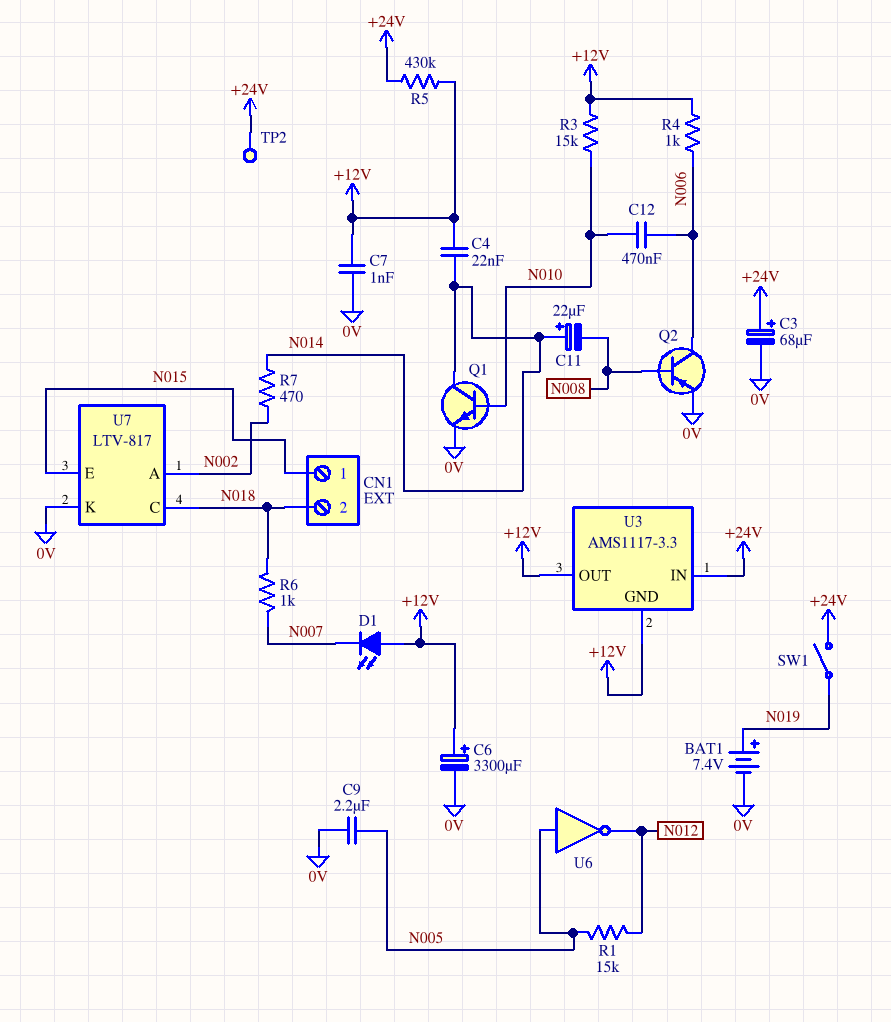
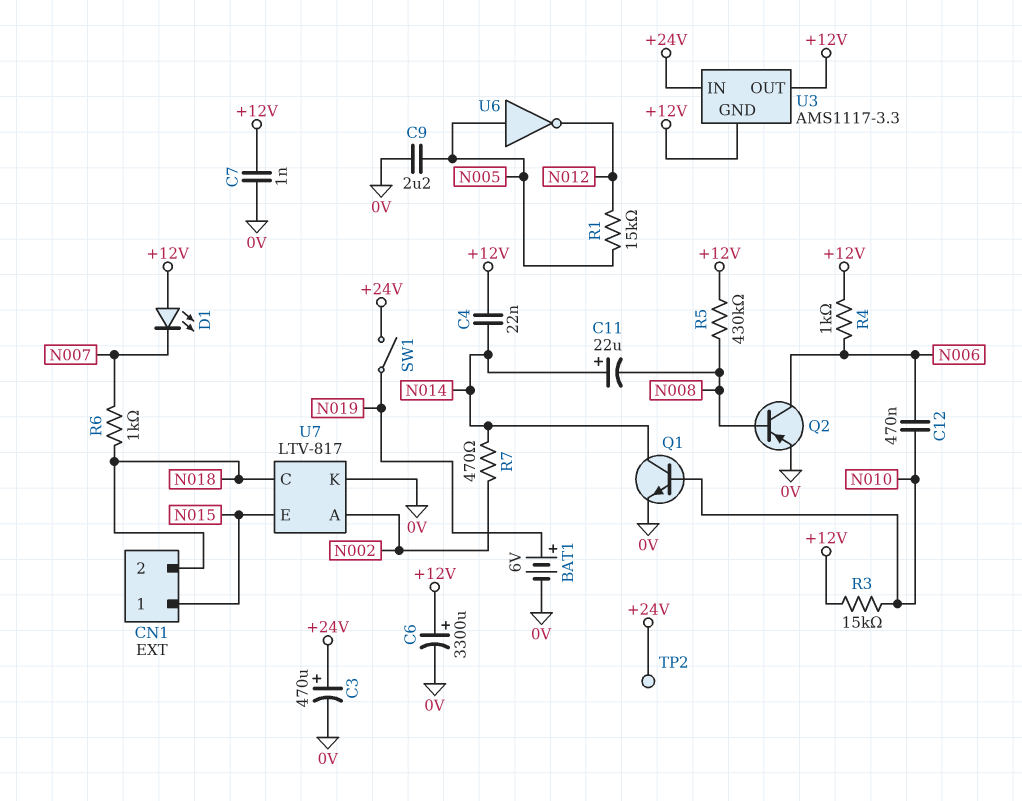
BAT1: 7.4V (plus N019, minus 0V) -> 6V (plus N019, minus 0V)
C3: 68uF (plus +24V, minus 0V) -> 470uF (plus +24V, minus 0V)
R5: 430k (+12V, +24V) -> 430k (+12V, N008)

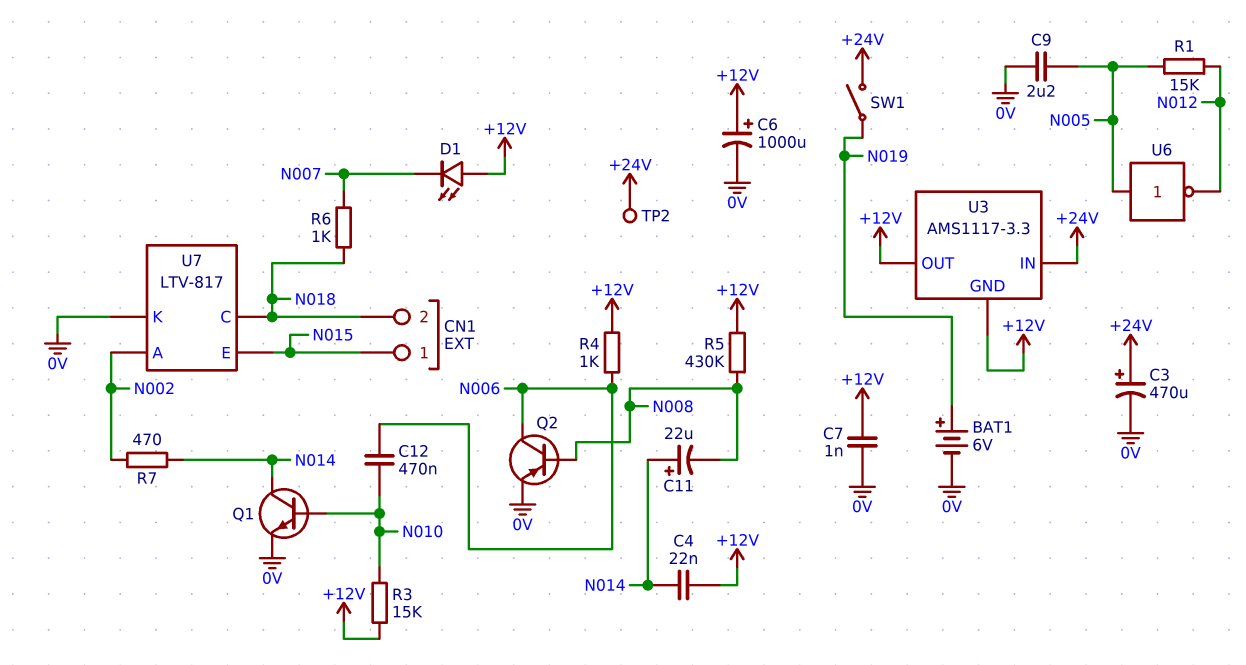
C6: 3300uF (plus +12V, minus 0V) -> 1000uF (plus +12V, minus 0V)

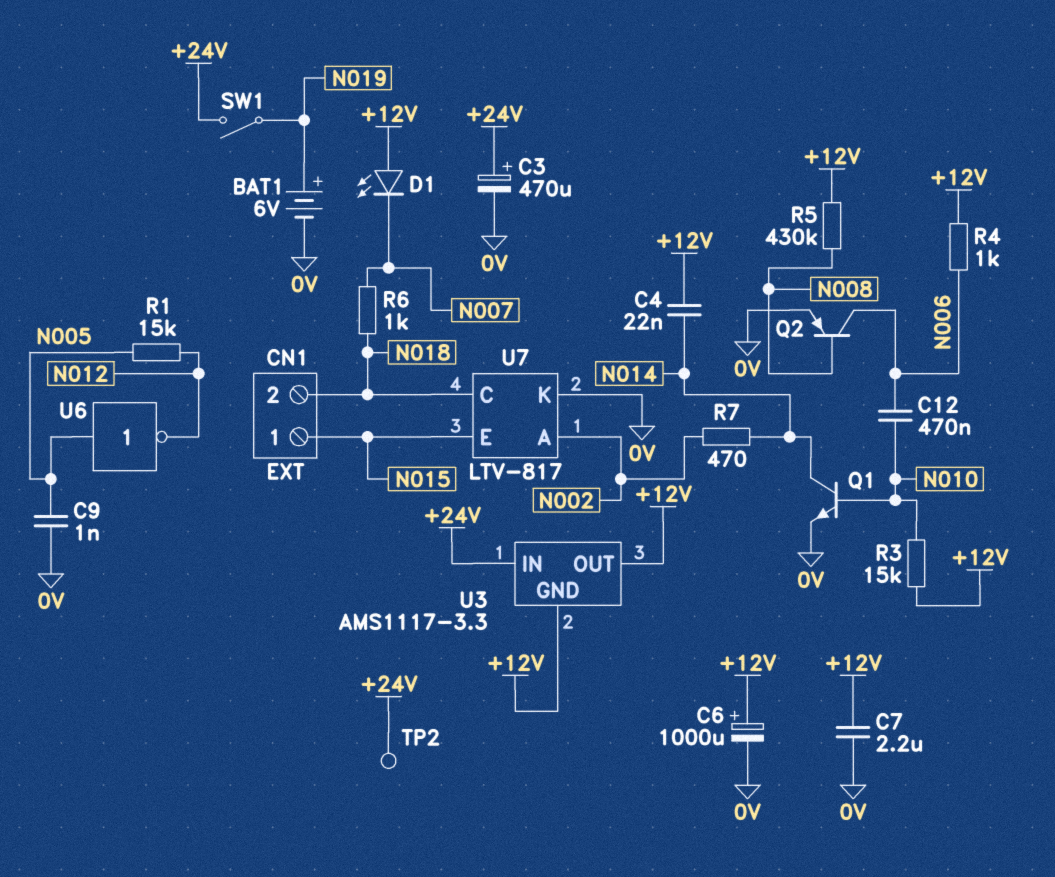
C7: 1nF (+12V, 0V) -> 2.2uF (+12V, 0V)
C9: 2.2uF (0V, N005) -> 1nF (0V, N005)
C11: 22uF (plus N014, minus N008) -> none

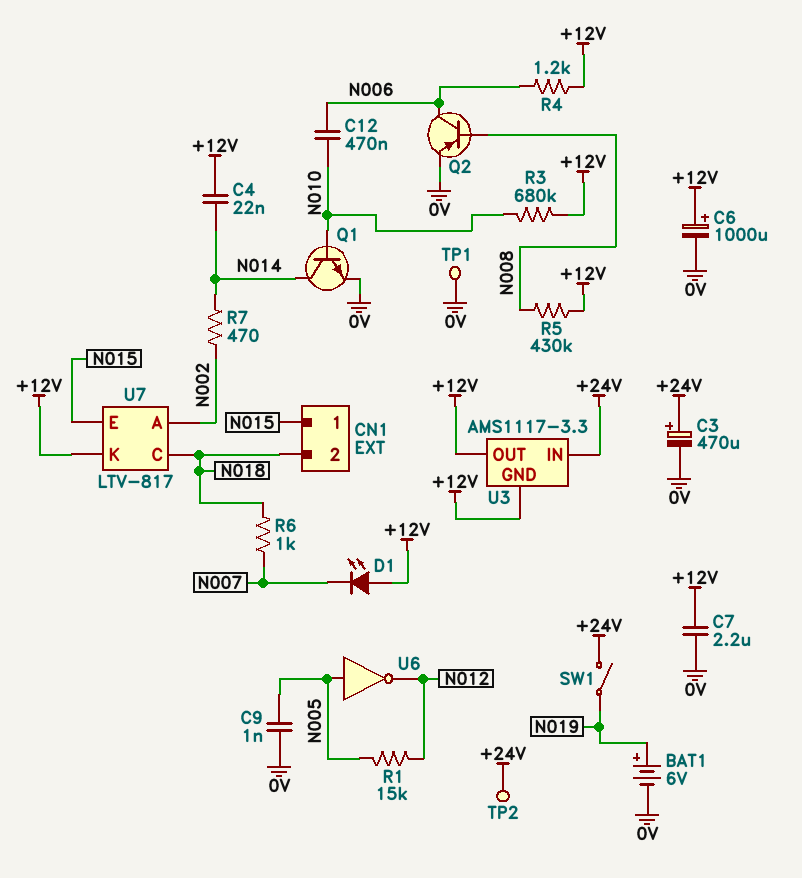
R3: 15k (+12V, N010) -> 680k (+12V, N010)
R4: 1k (+12V, N006) -> 1.2k (+12V, N006)
TP1: none -> test point (0V)
U7 pin K: 0V -> +12V

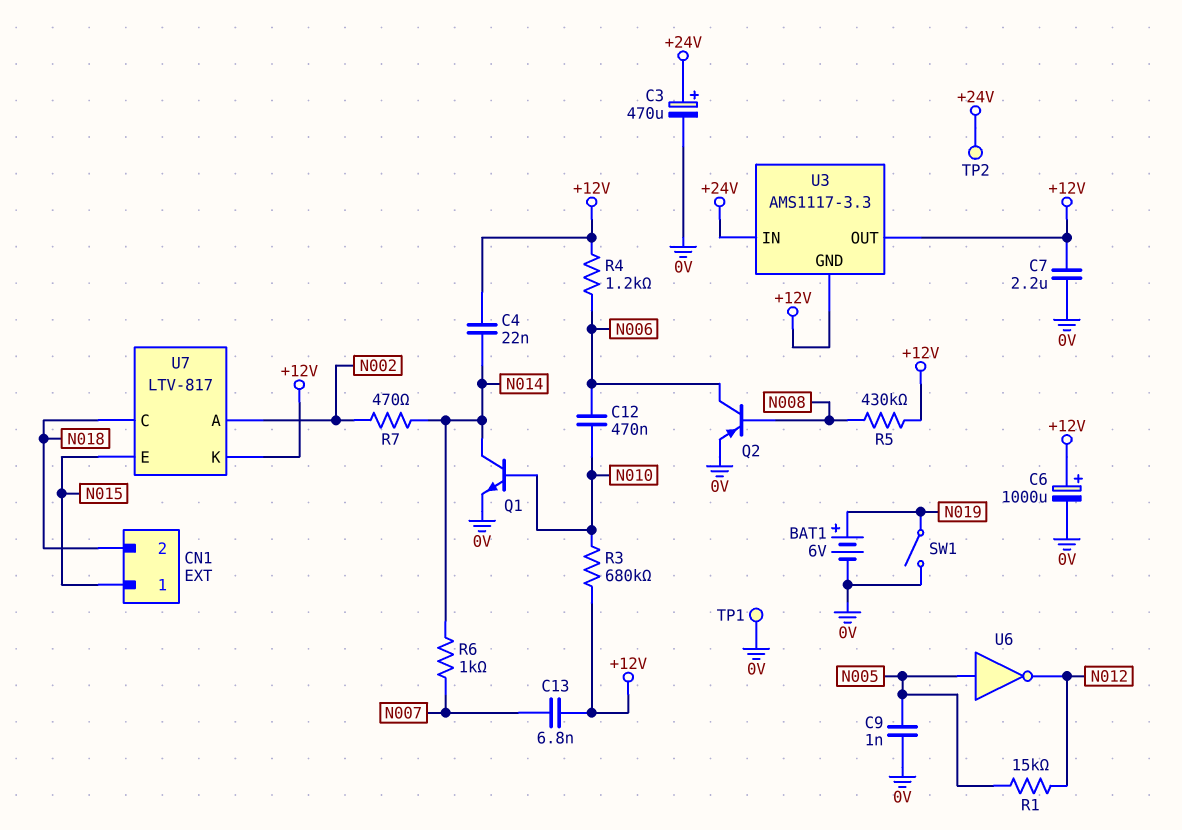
C13: none -> 6.8nF (+12V, N007)
D1: LED (A +12V, K N007) -> none
R6: 1k (N007, N018) -> 1k (N007, N014)
SW1: switch (+24V, N019) -> switch (0V, N019)

